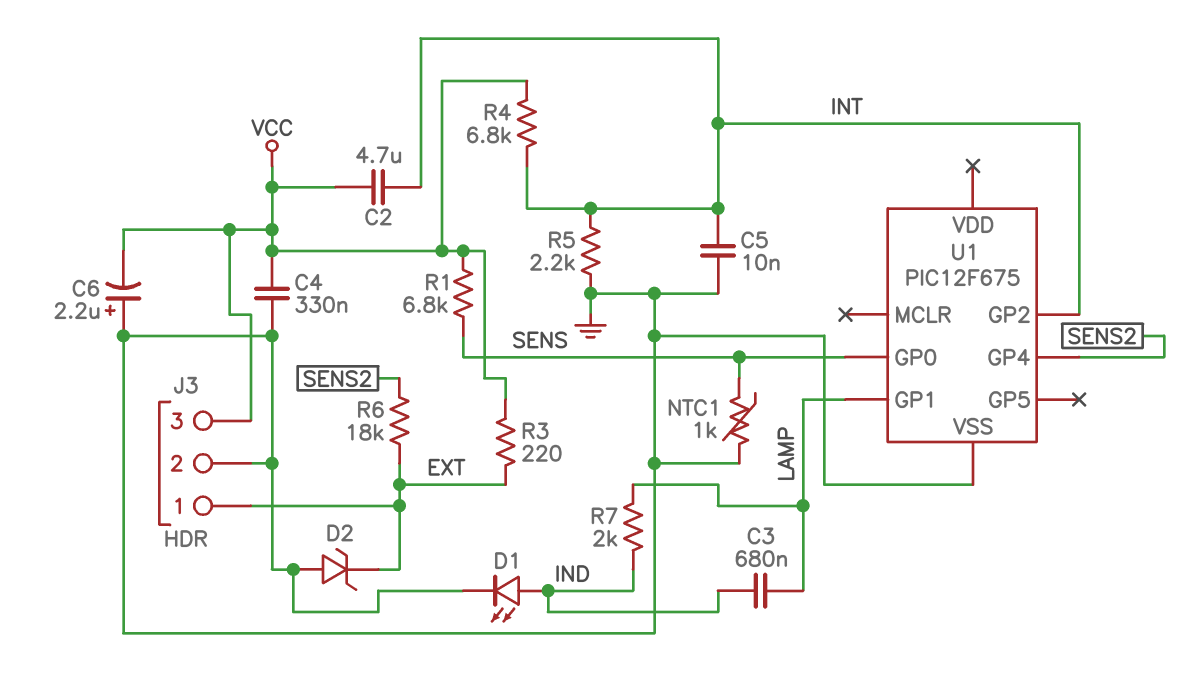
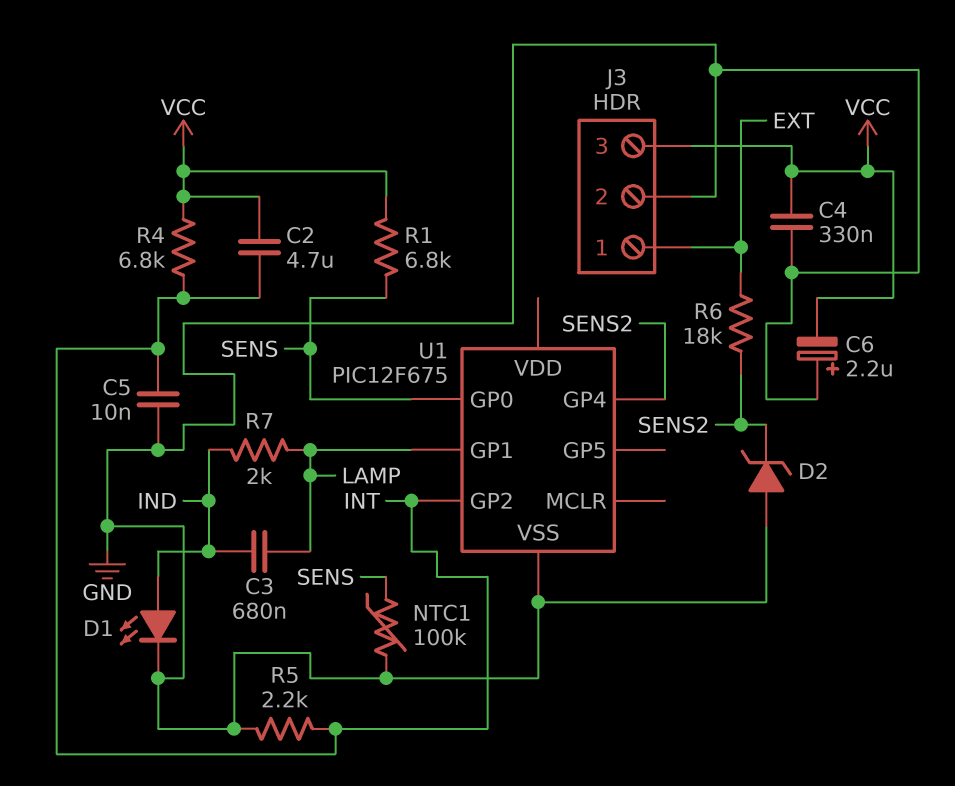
D2: zener (A GND, K EXT) -> zener (A GND, K SENS2)
NTC1: 1k (GND, SENS) -> 100k (GND, SENS)
R3: 220 (EXT, VCC) -> none

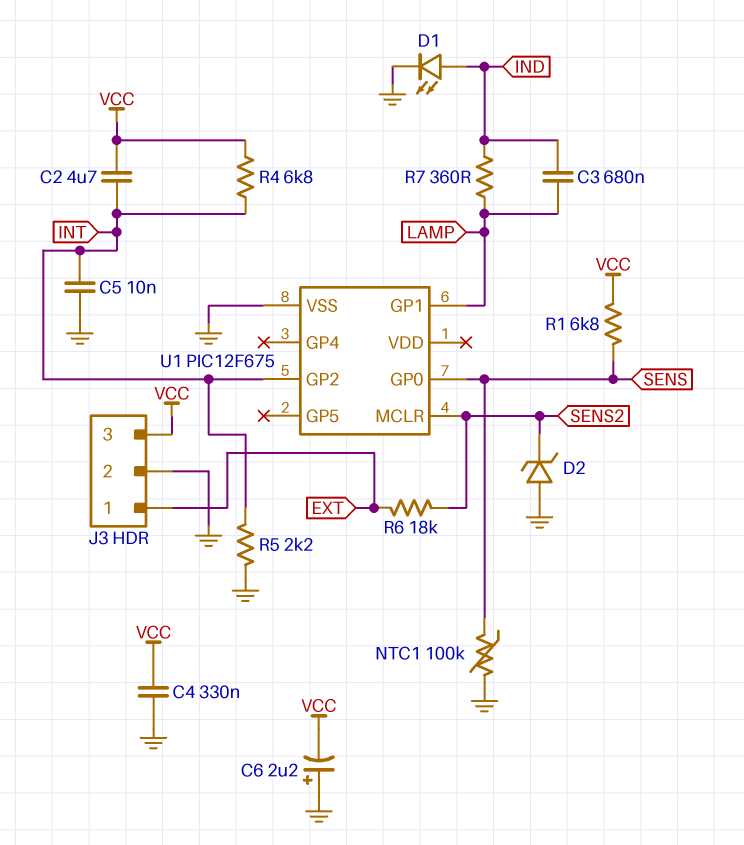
R7: 2k (IND, LAMP) -> 360 (IND, LAMP)
U1 pin GP4: SENS2 -> none
U1 pin MCLR: none -> SENS2

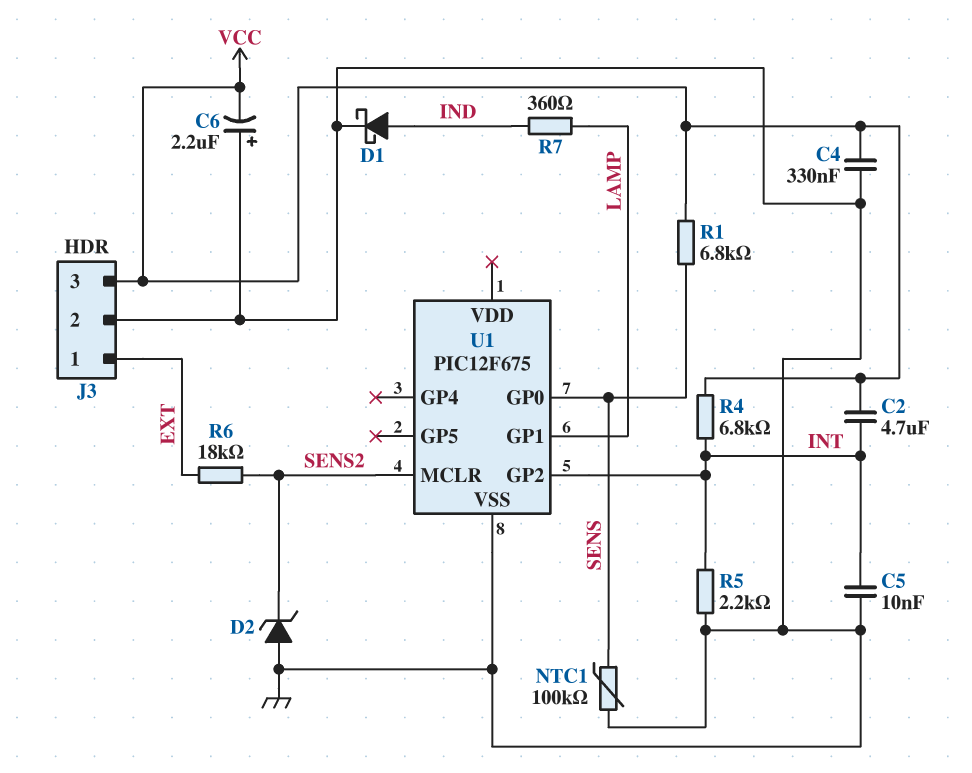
C3: 680nF (IND, LAMP) -> none
D1: LED (A IND, K GND) -> schottky (A IND, K GND)

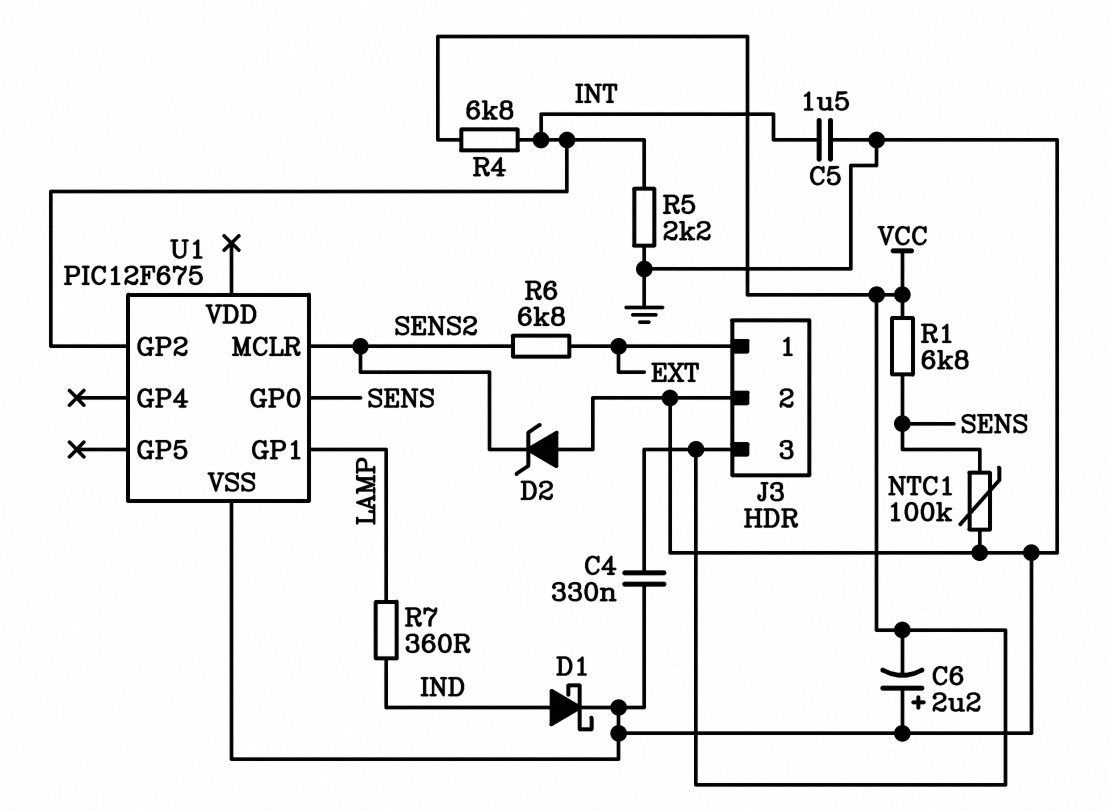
C2: 4.7uF (INT, VCC) -> none
C5: 10nF (GND, INT) -> 1.5uF (GND, INT)
R6: 18k (EXT, SENS2) -> 6.8k (EXT, SENS2)

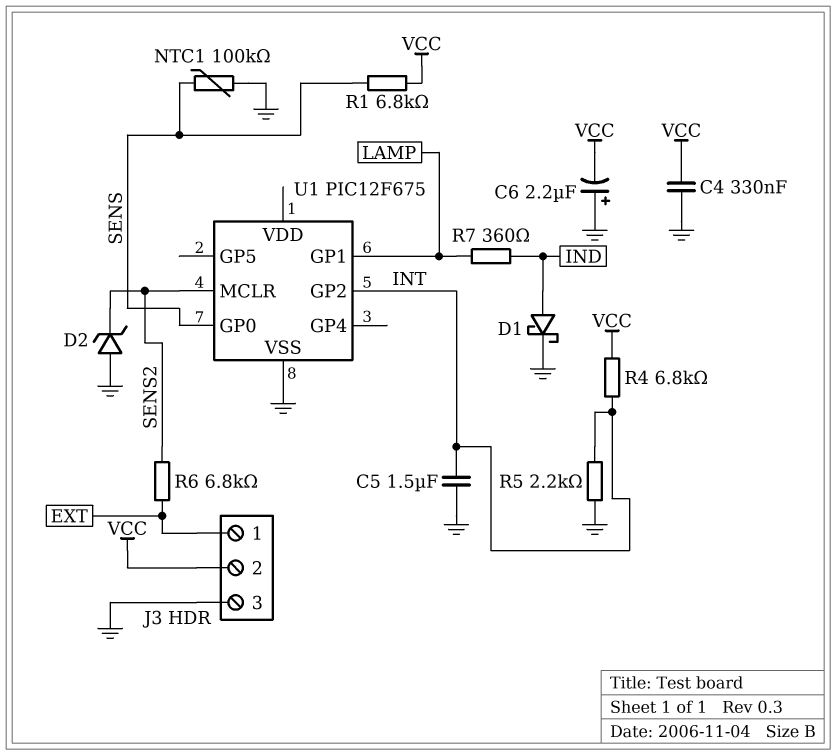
J3 pin 2: GND -> VCC
J3 pin 3: VCC -> GND

